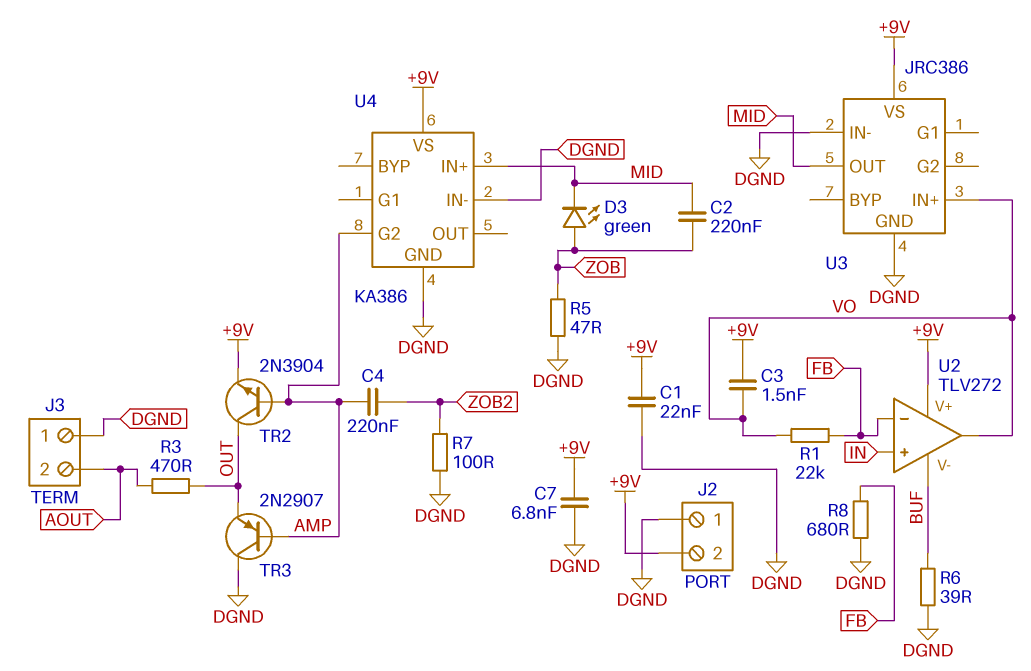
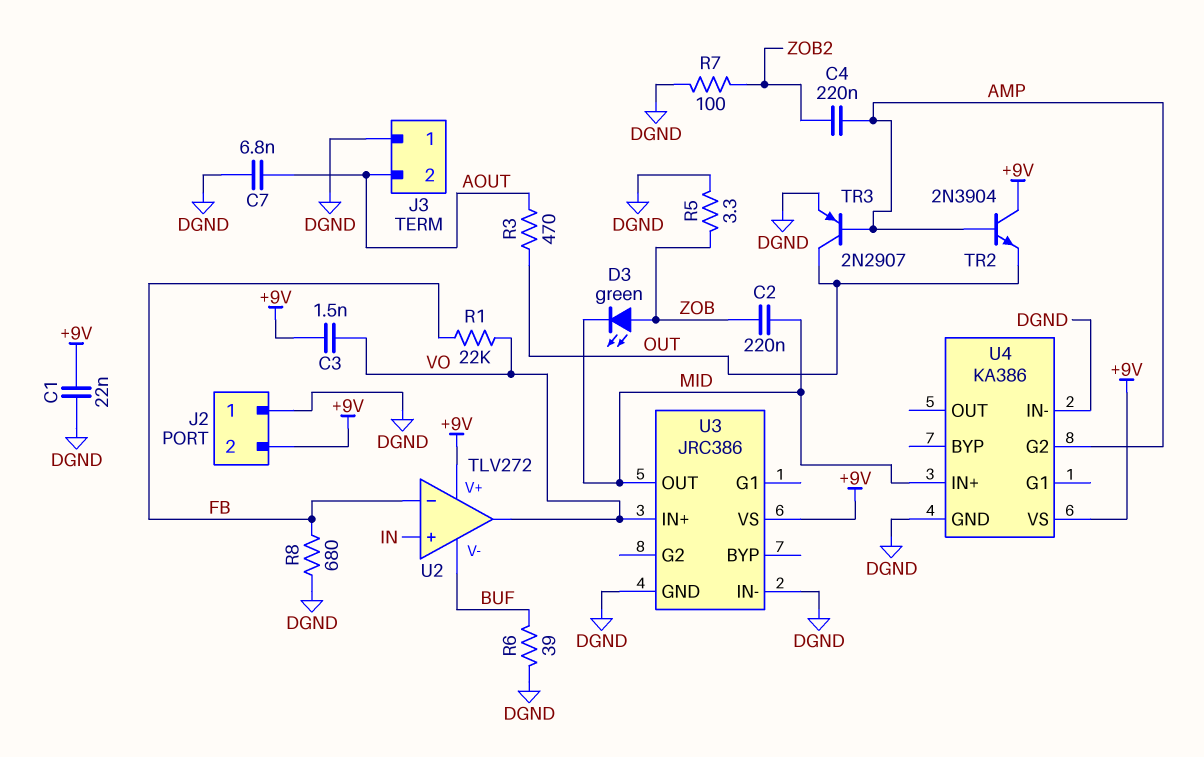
C7: 6.8nF (+9V, DGND) -> 6.8nF (AOUT, DGND)
R5: 47 (DGND, ZOB) -> 3.3 (DGND, ZOB)
TR2: NPN 2N3904 (B AMP, C OUT, E +9V) -> NPN 2N3904 (B AMP, C +9V, E OUT)
TR3: PNP 2N2907 (B AMP, C DGND, E OUT) -> PNP 2N2907 (B AMP, C OUT, E DGND)

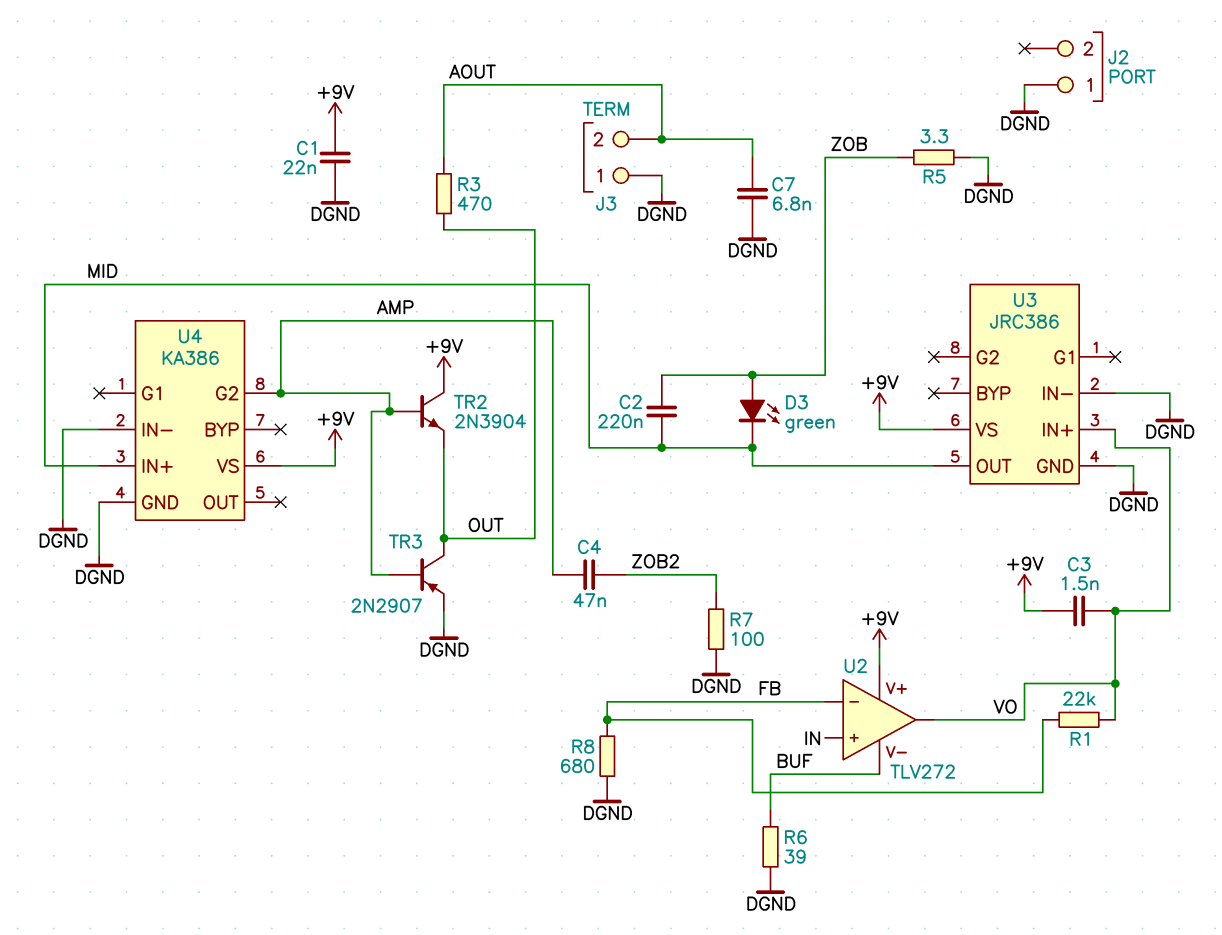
C4: 220nF (AMP, ZOB2) -> 47nF (AMP, ZOB2)
J2 pin 2: +9V -> none

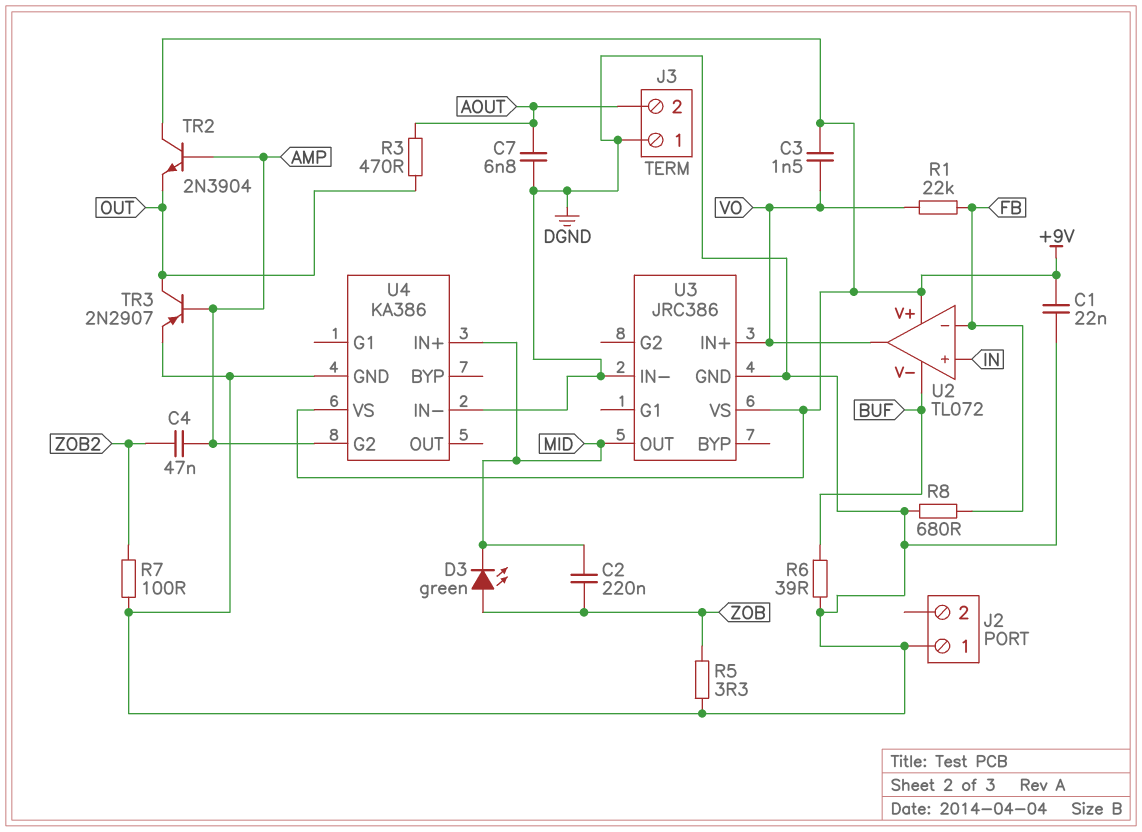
U2: TLV272 -> TL072

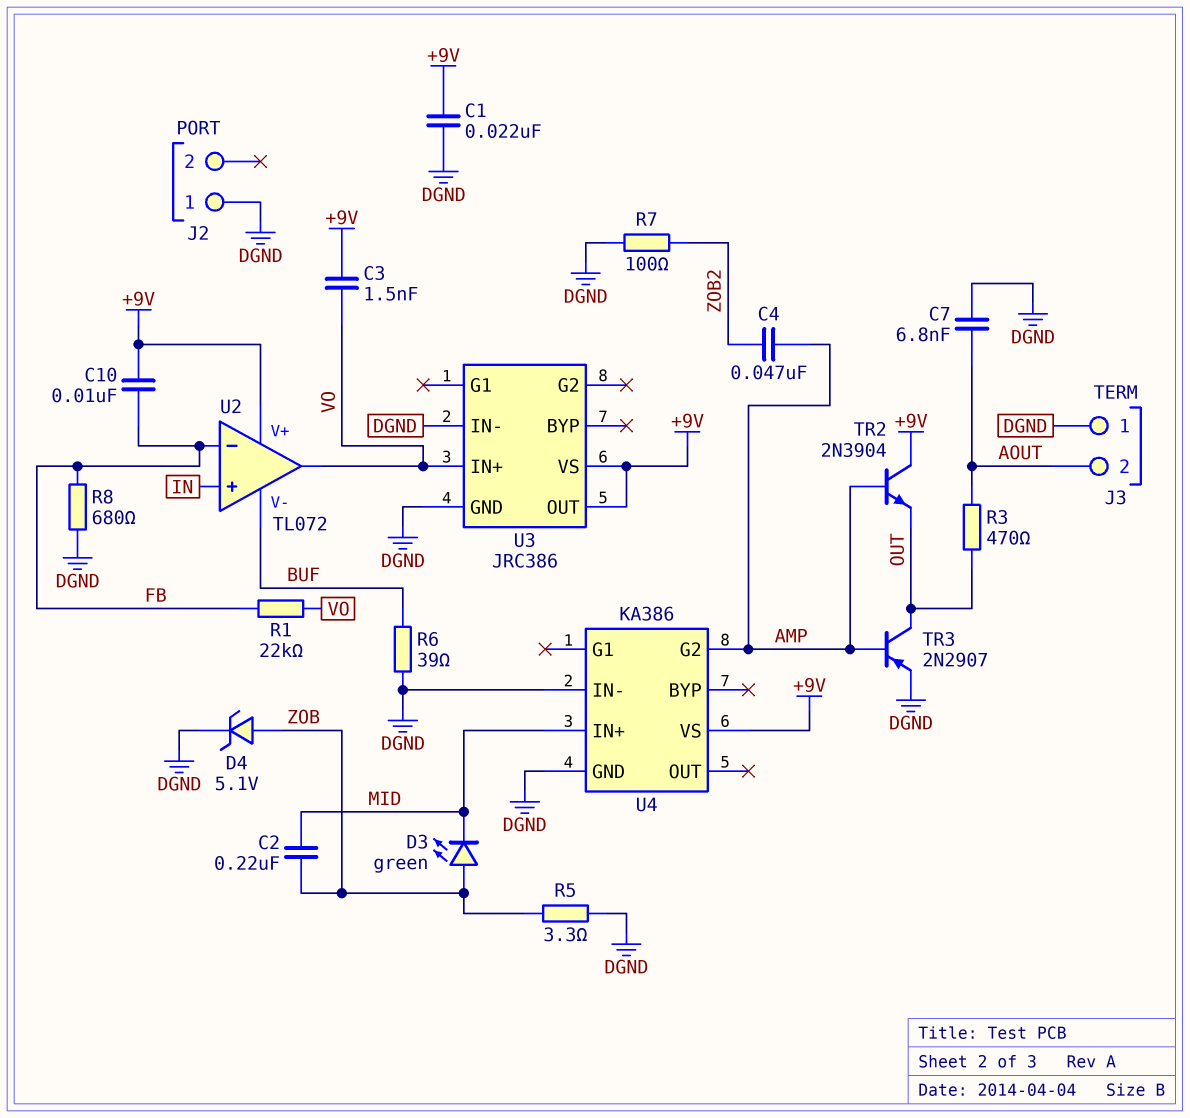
C10: none -> 10nF (+9V, FB)
D4: none -> zener 5.1V (A ZOB, K DGND)
U3 pin OUT: MID -> +9V

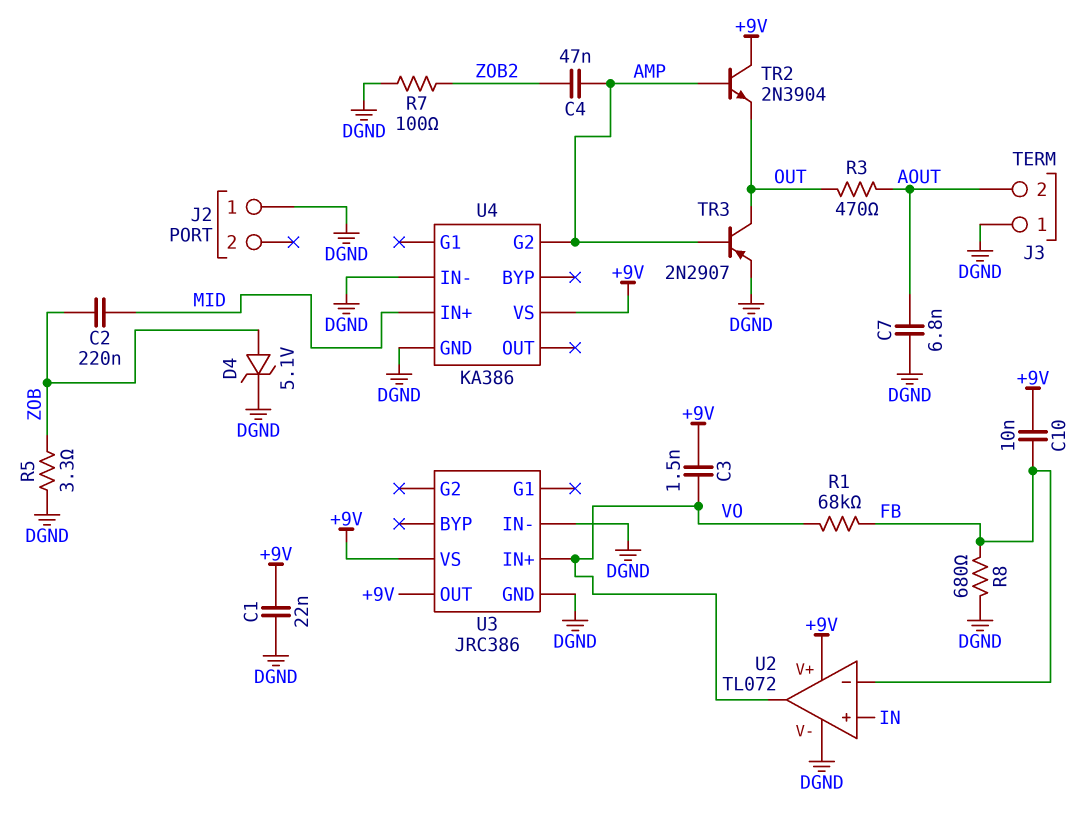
D3: LED green (A ZOB, K MID) -> none
R1: 22k (FB, VO) -> 68k (FB, VO)
R6: 39 (BUF, DGND) -> none
U2 pin V-: BUF -> DGND

